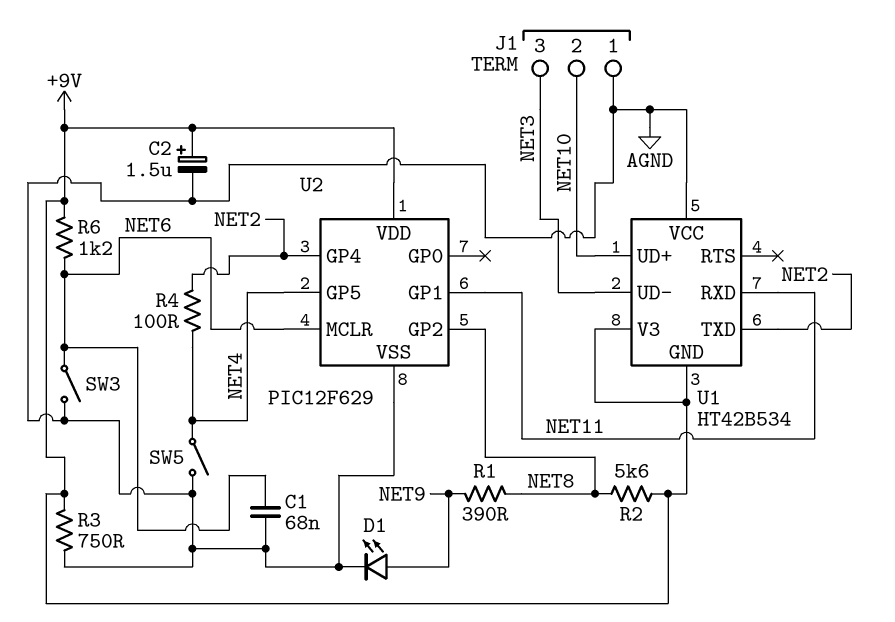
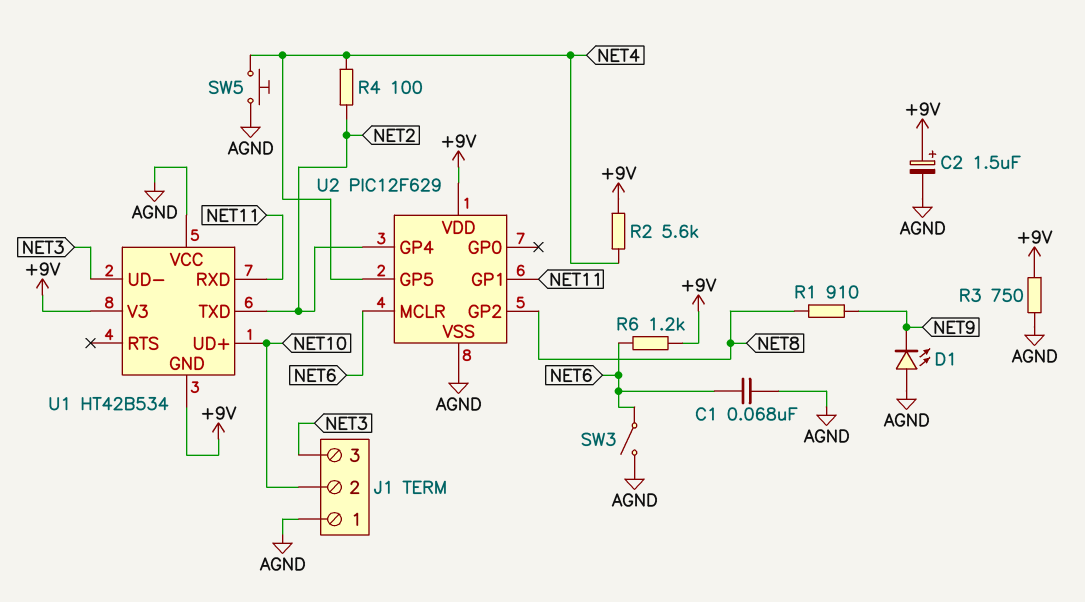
D1: LED (A NET9, K AGND) -> LED (A AGND, K NET9)
R1: 390 (NET8, NET9) -> 910 (NET8, NET9)
R2: 5.6k (+9V, NET8) -> 5.6k (+9V, NET4)
SW5: switch (AGND, NET4) -> button (AGND, NET4)

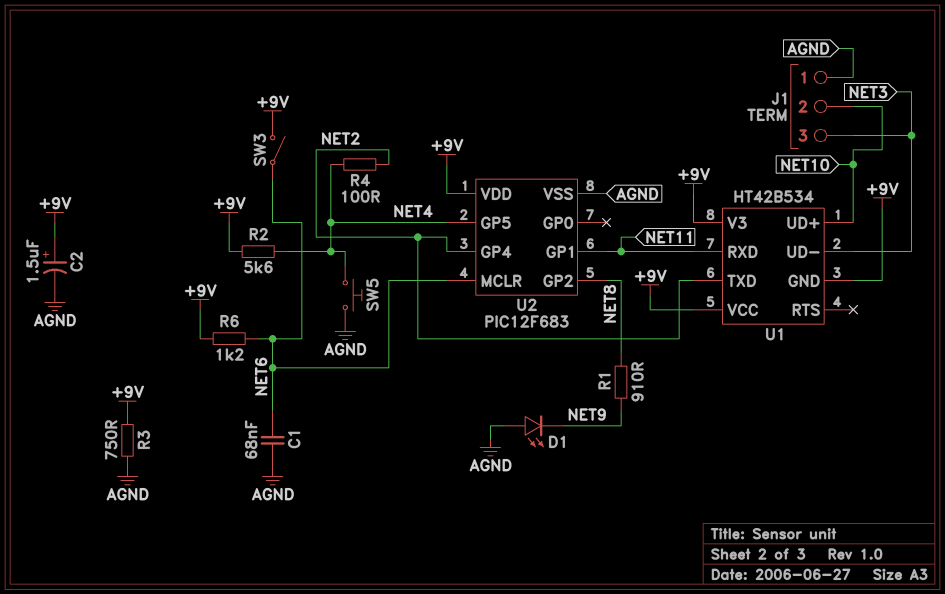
SW3: switch (AGND, NET6) -> switch (+9V, NET6)
U1 pin VCC: AGND -> +9V
U2: PIC12F629 -> PIC12F683

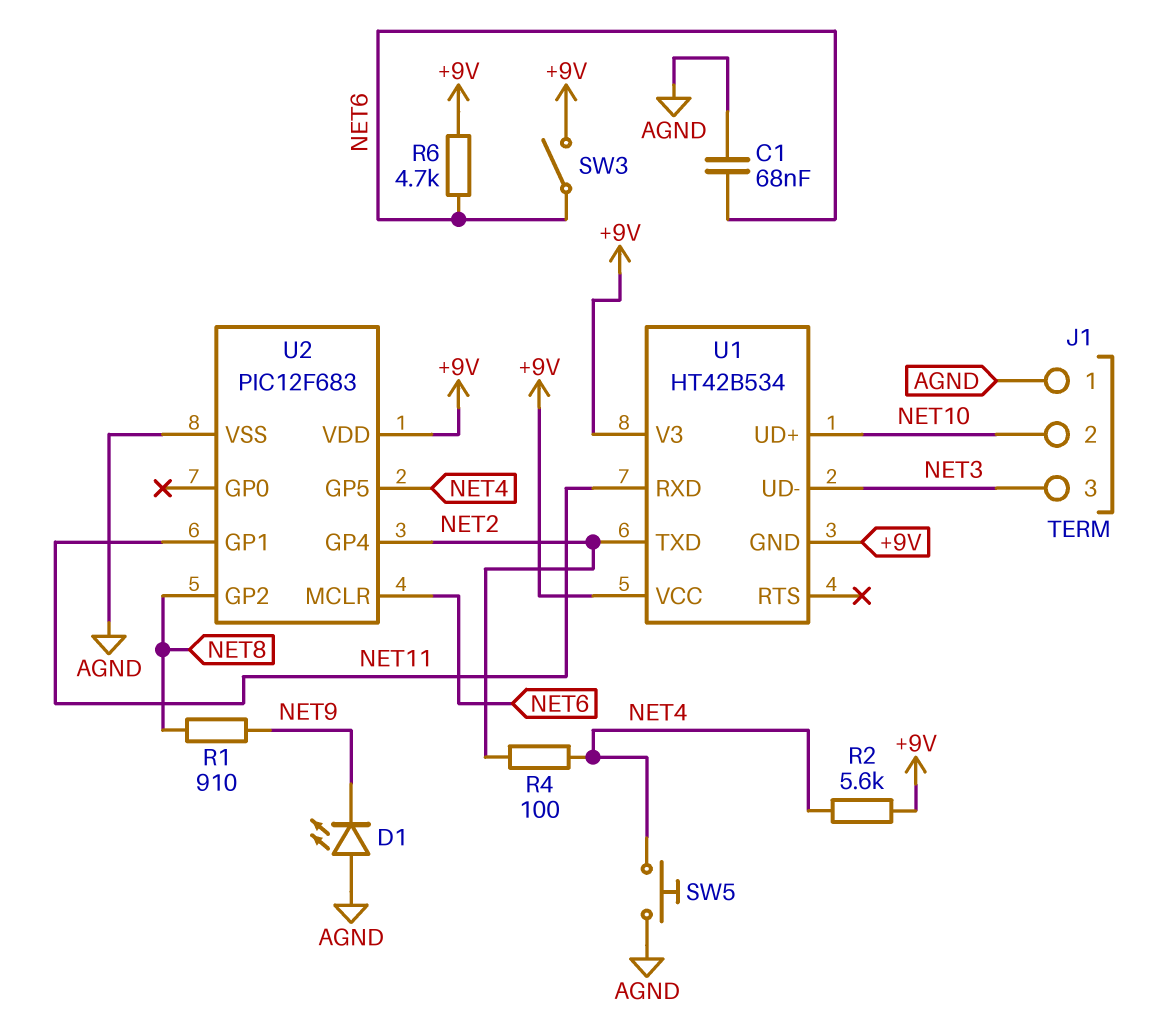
C2: 1.5uF (plus +9V, minus AGND) -> none
R3: 750 (+9V, AGND) -> none
R6: 1.2k (+9V, NET6) -> 4.7k (+9V, NET6)

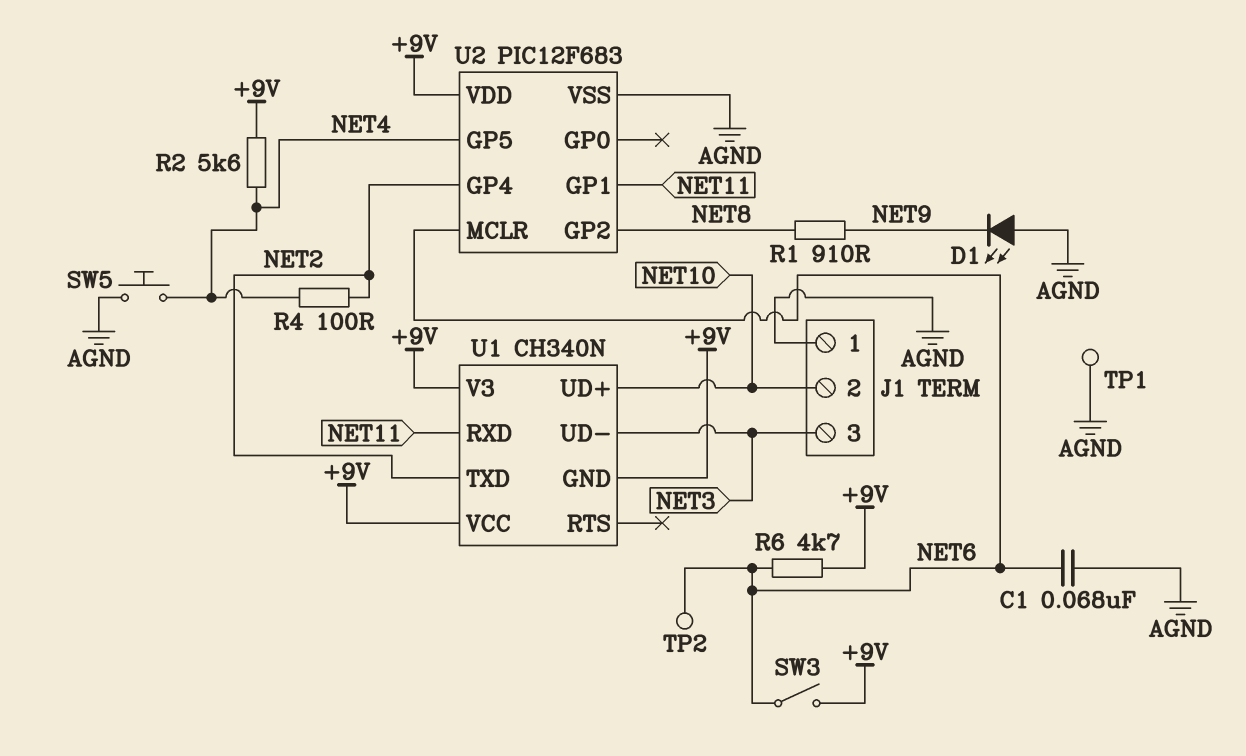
TP1: none -> test point (AGND)
TP2: none -> test point (NET6)
U1: HT42B534 -> CH340N

